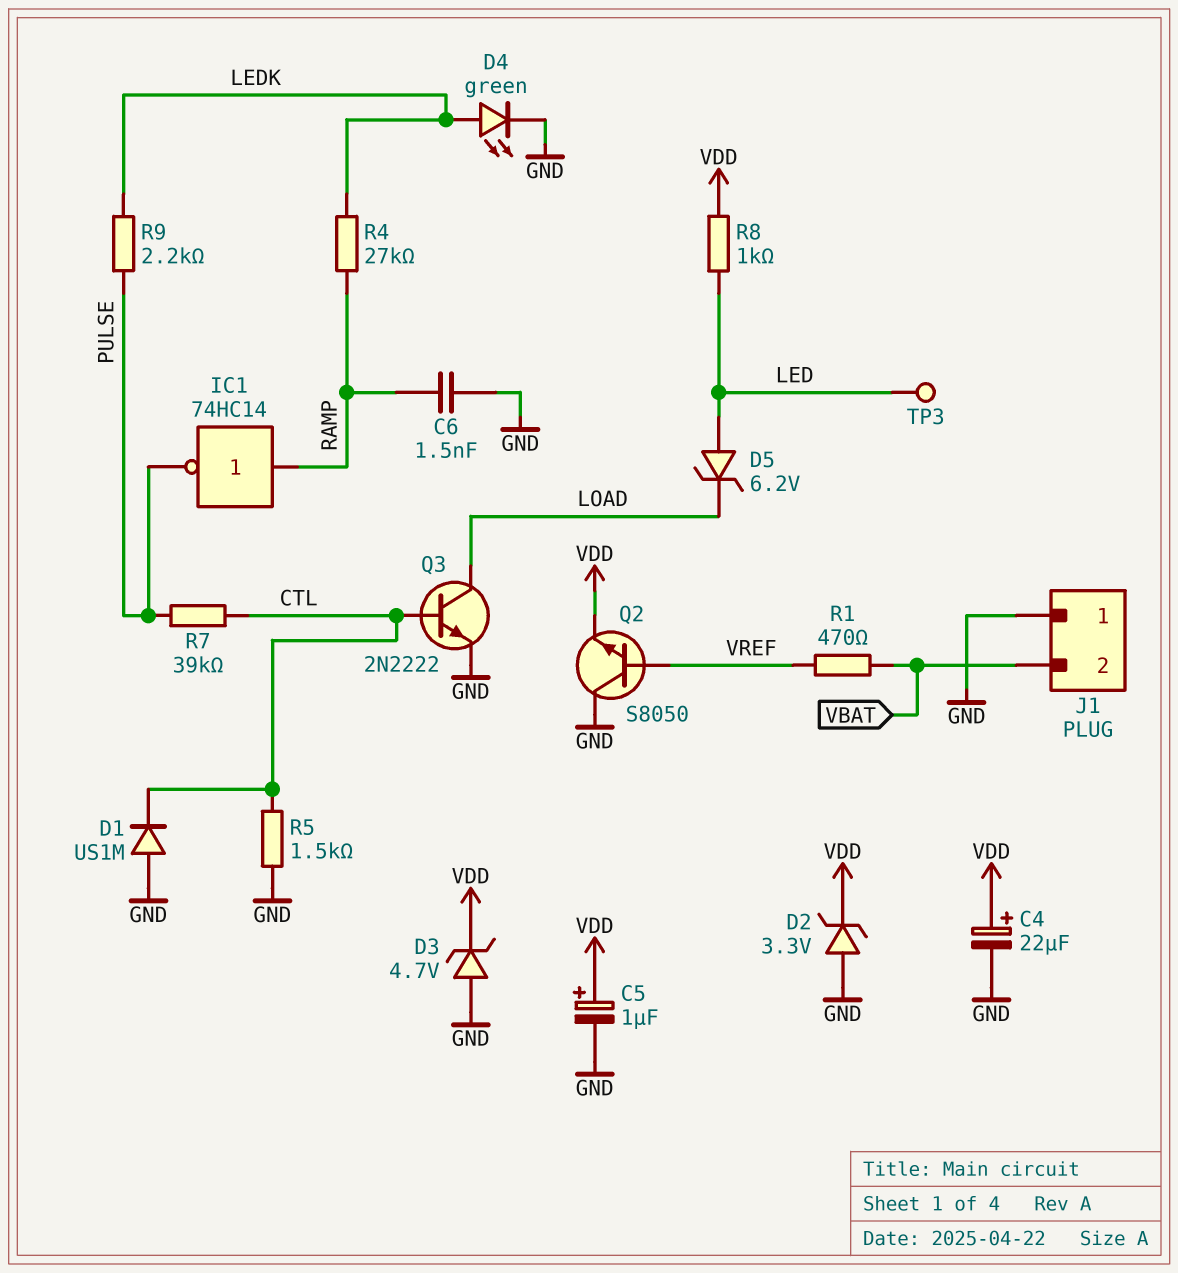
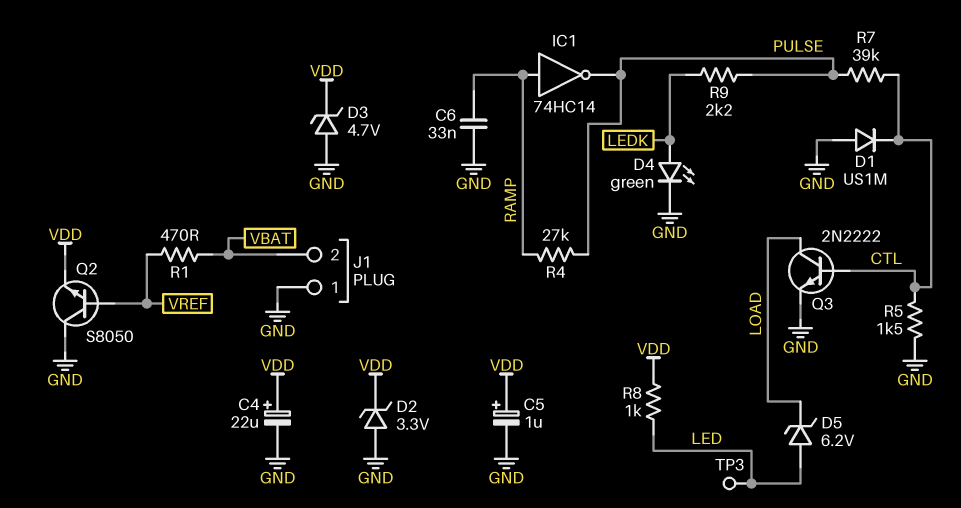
C6: 1.5nF (GND, RAMP) -> 33nF (GND, RAMP)
R4: 27k (LEDK, RAMP) -> 27k (PULSE, RAMP)

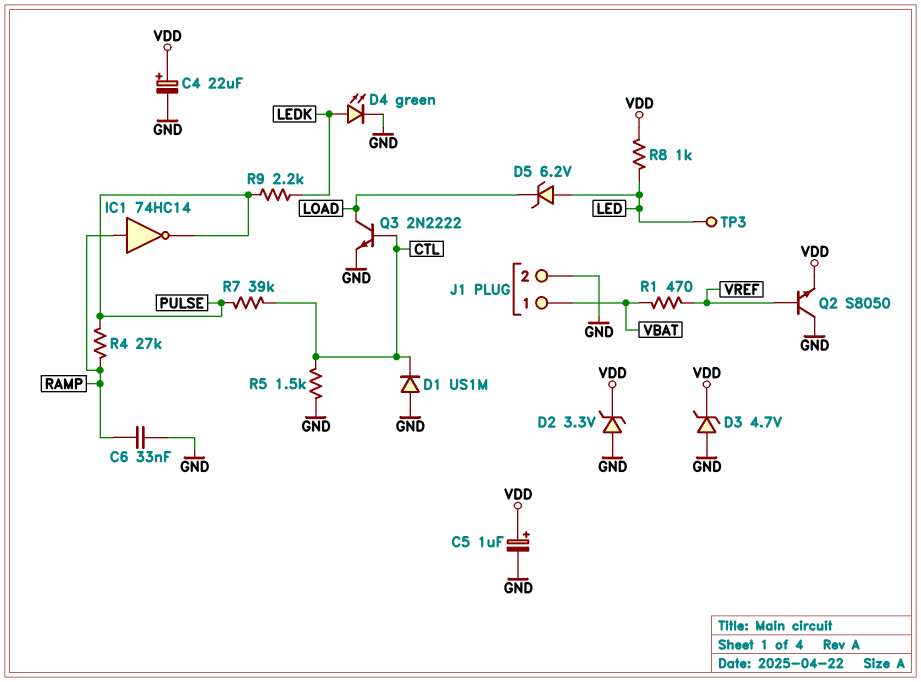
J1 pin 1: GND -> VBAT
J1 pin 2: VBAT -> GND

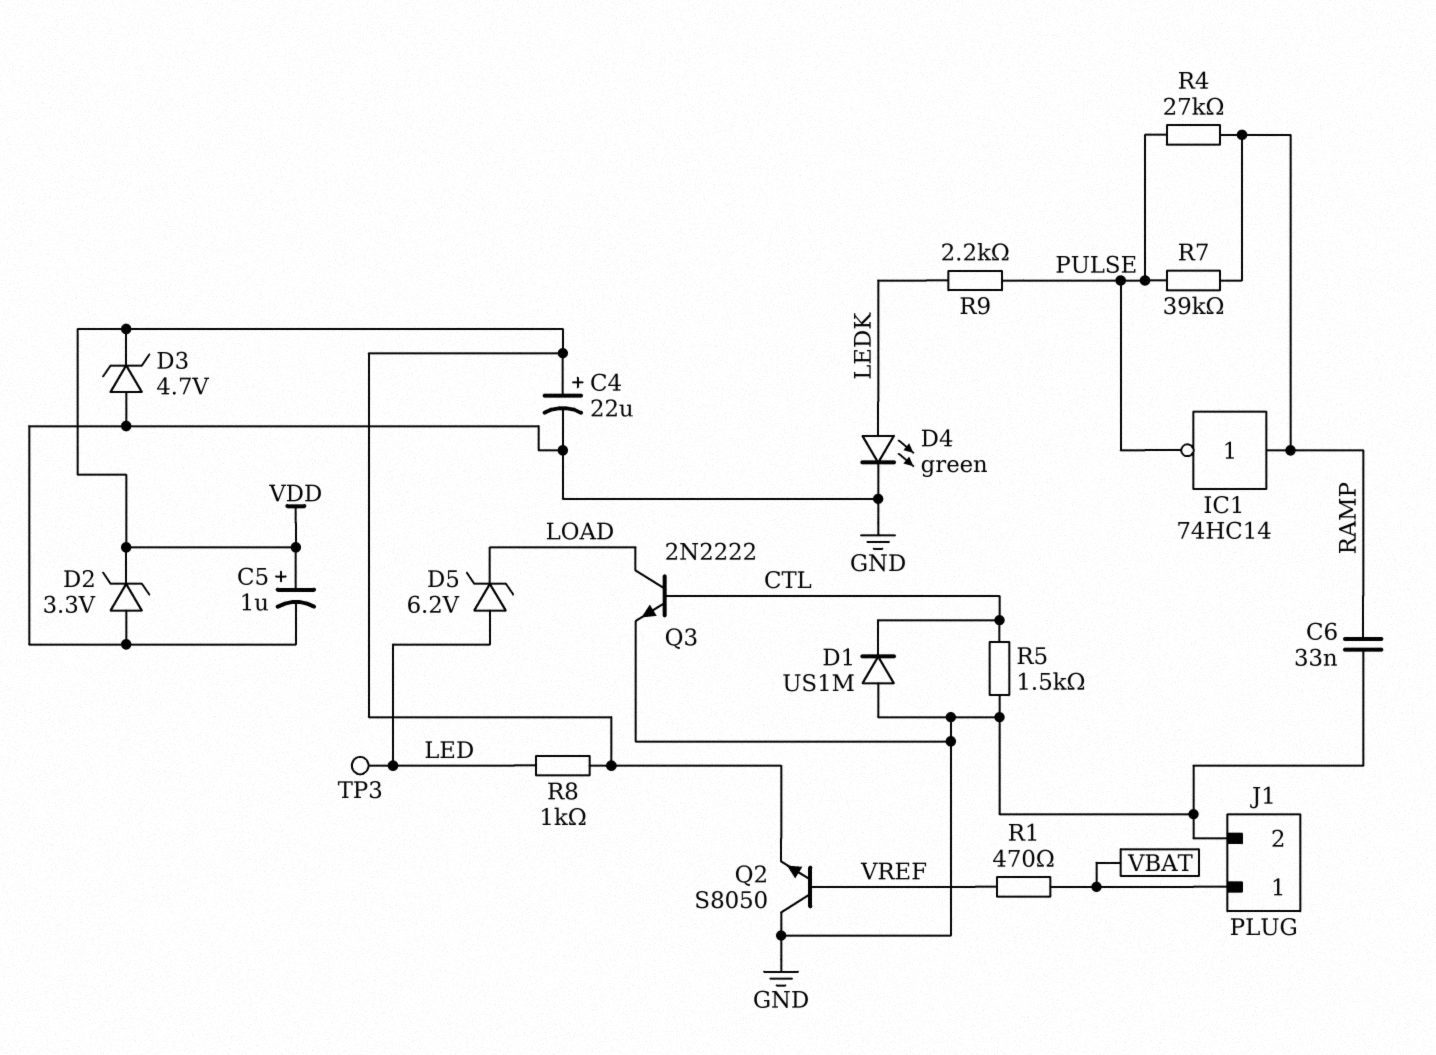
R7: 39k (CTL, PULSE) -> 39k (PULSE, RAMP)

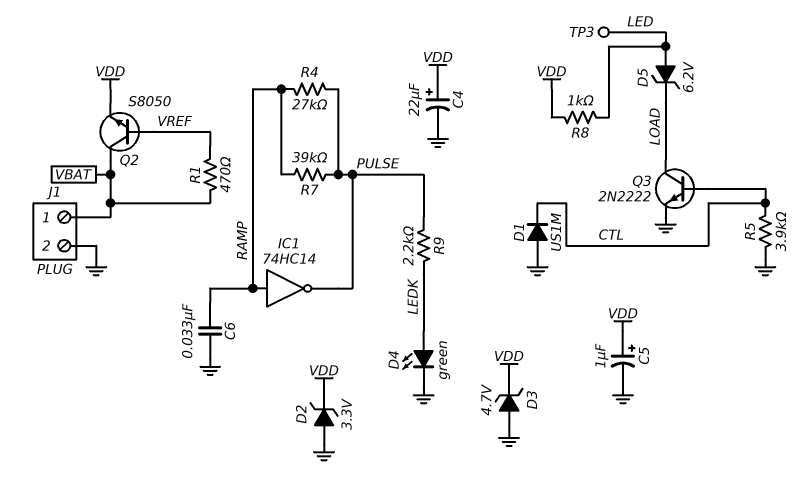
Q2: NPN S8050 (B VREF, C GND, E VDD) -> NPN S8050 (B VREF, C VBAT, E VDD)
R5: 1.5k (CTL, GND) -> 3.9k (CTL, GND)

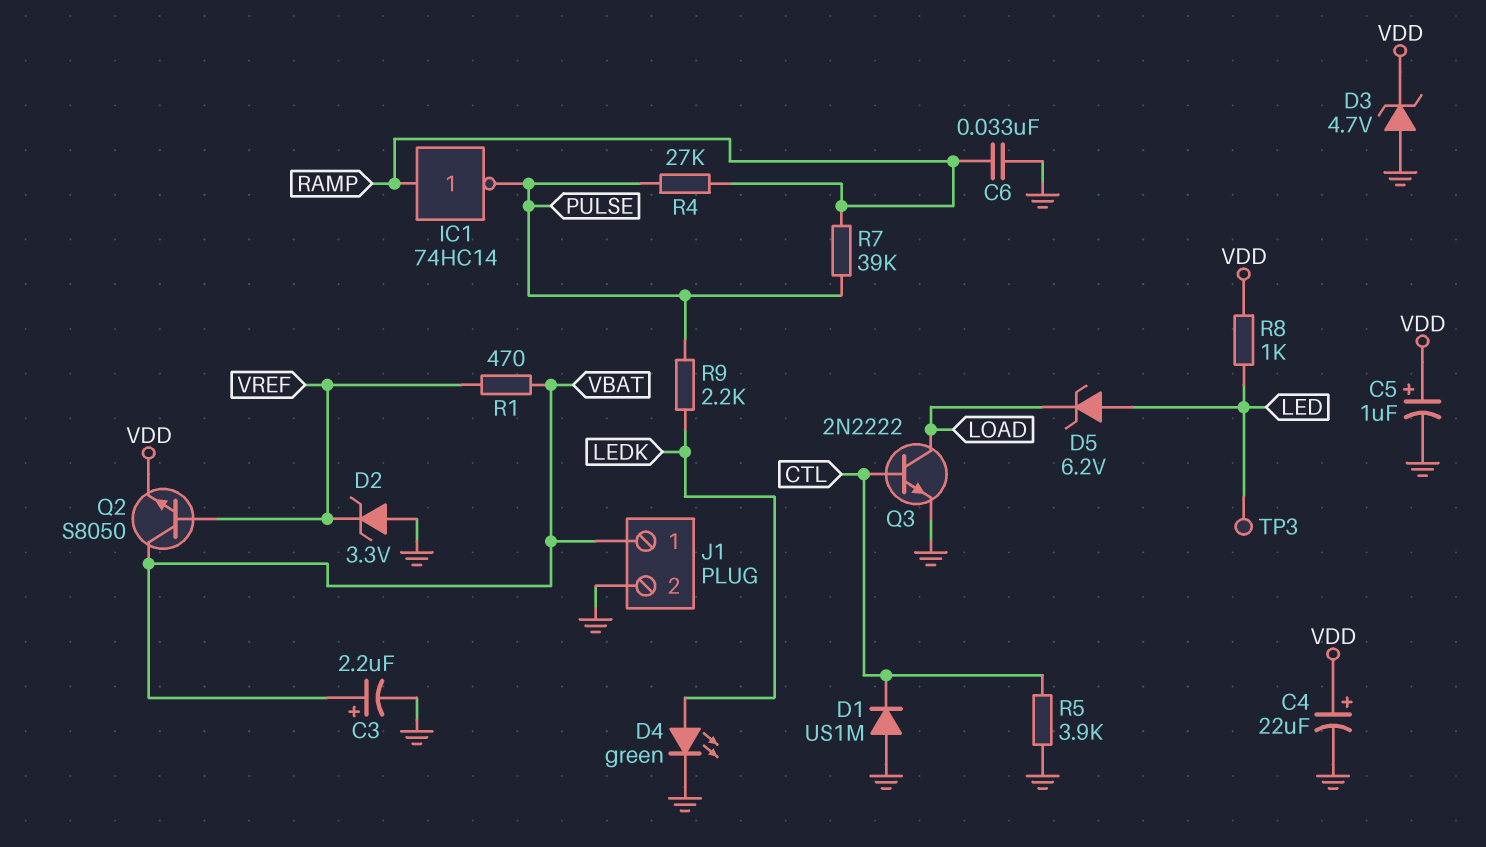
C3: none -> 2.2uF (plus VBAT, minus GND)
D2: zener 3.3V (A GND, K VDD) -> zener 3.3V (A GND, K VREF)

